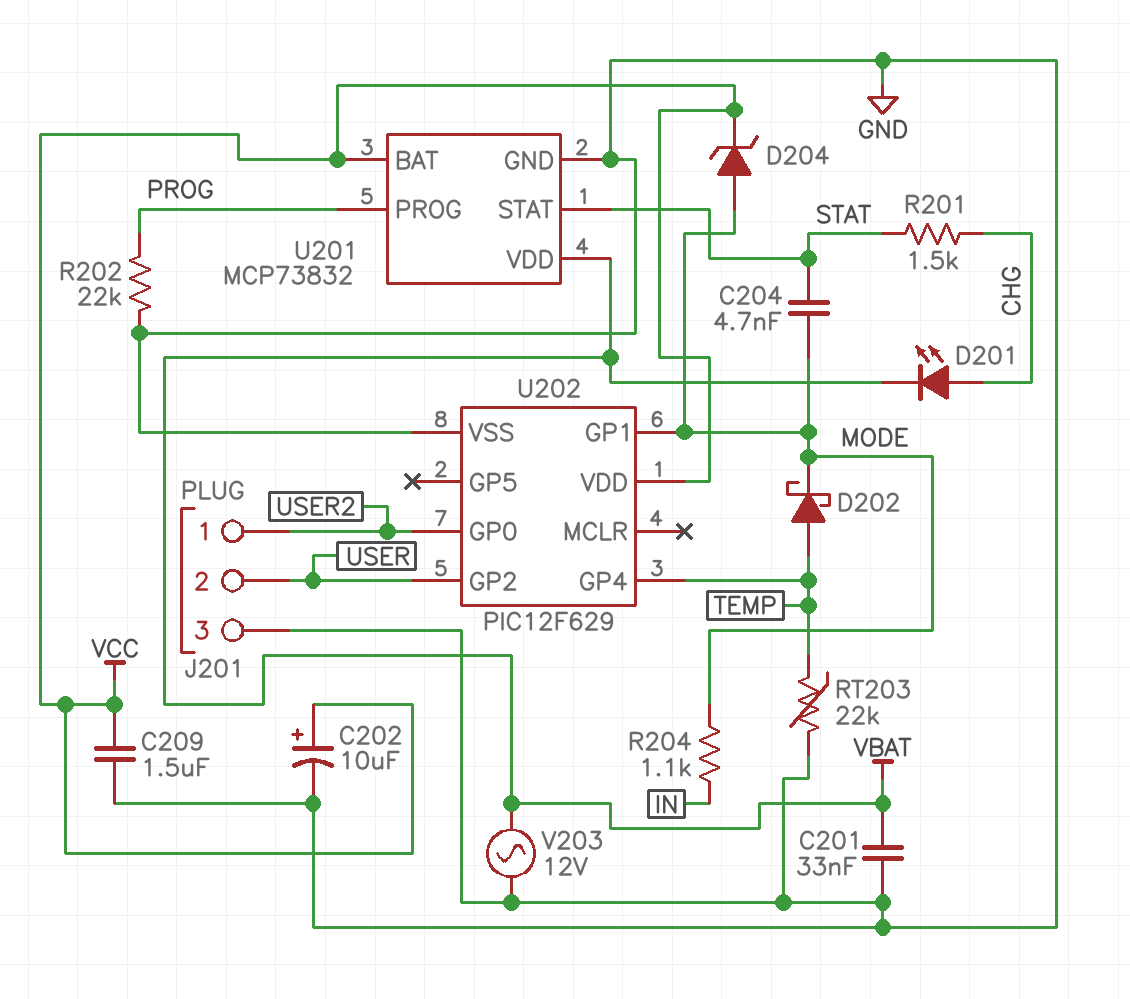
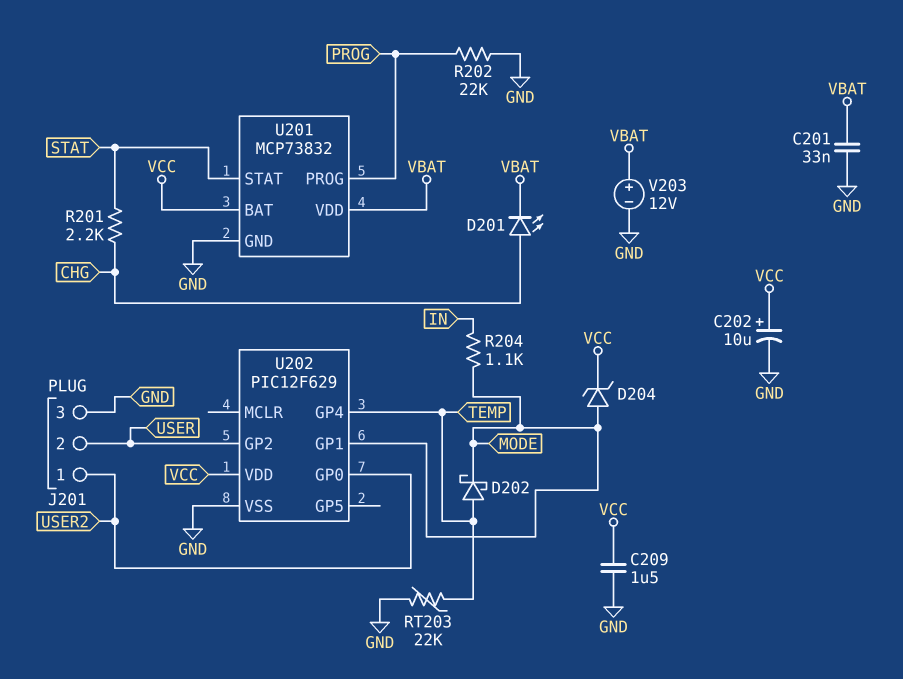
C204: 4.7nF (MODE, STAT) -> none
R201: 1.5k (CHG, STAT) -> 2.2k (CHG, STAT)
V203: AC 12V (GND, VBAT) -> 12V (plus VBAT, minus GND)

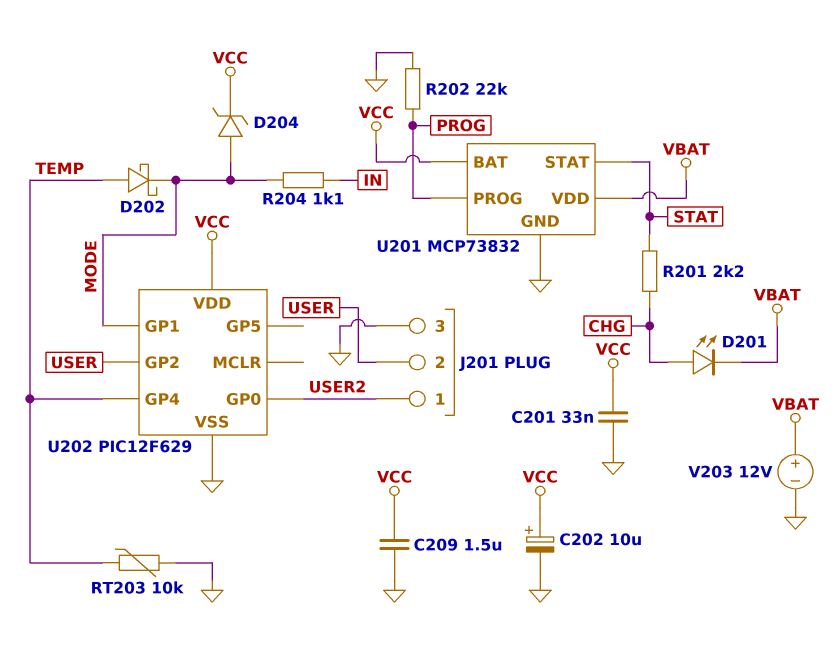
C201: 33nF (GND, VBAT) -> 33nF (GND, VCC)
RT203: 22k (GND, TEMP) -> 10k (GND, TEMP)

